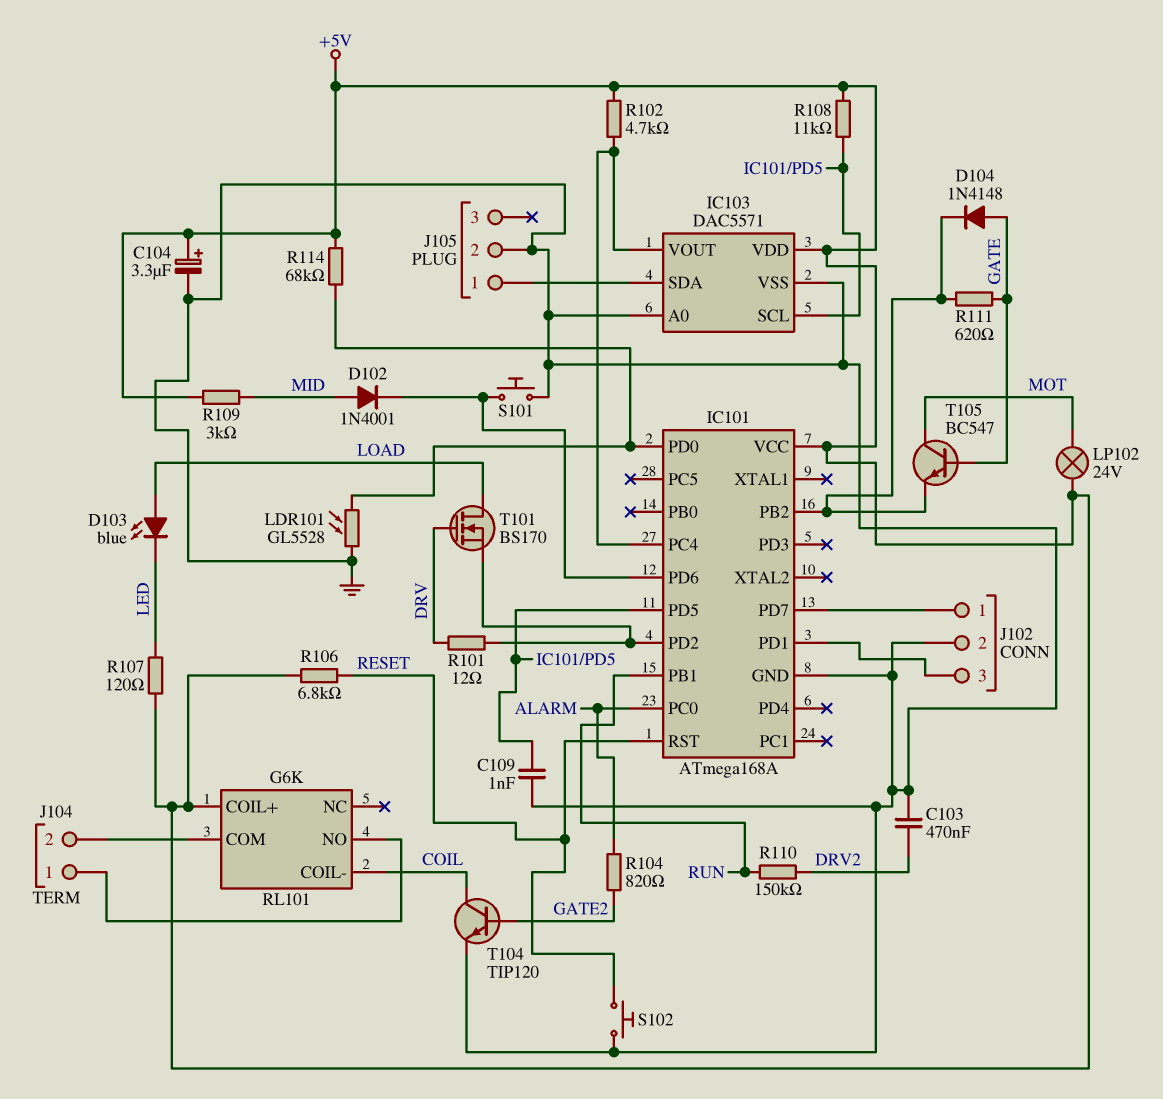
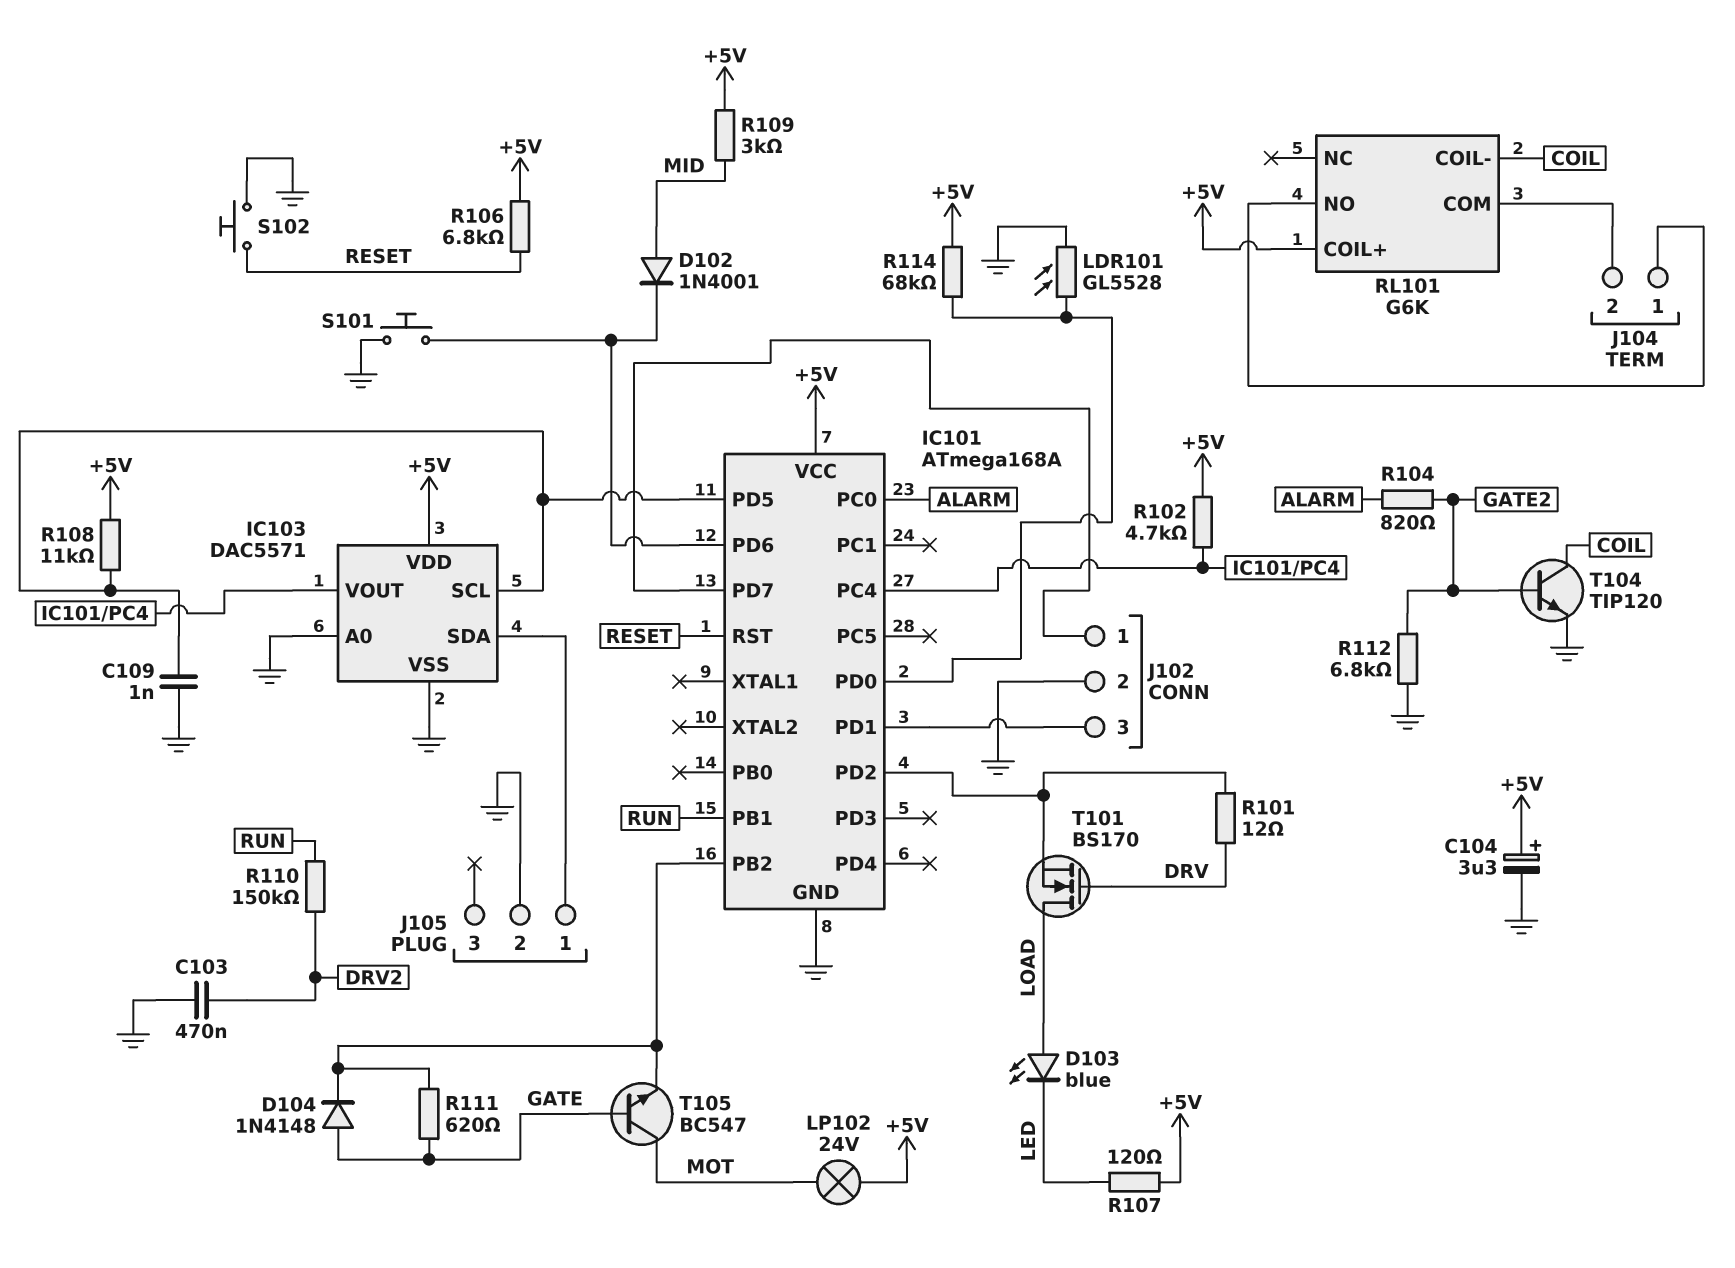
R112: none -> 6.8k (GATE2, GND)

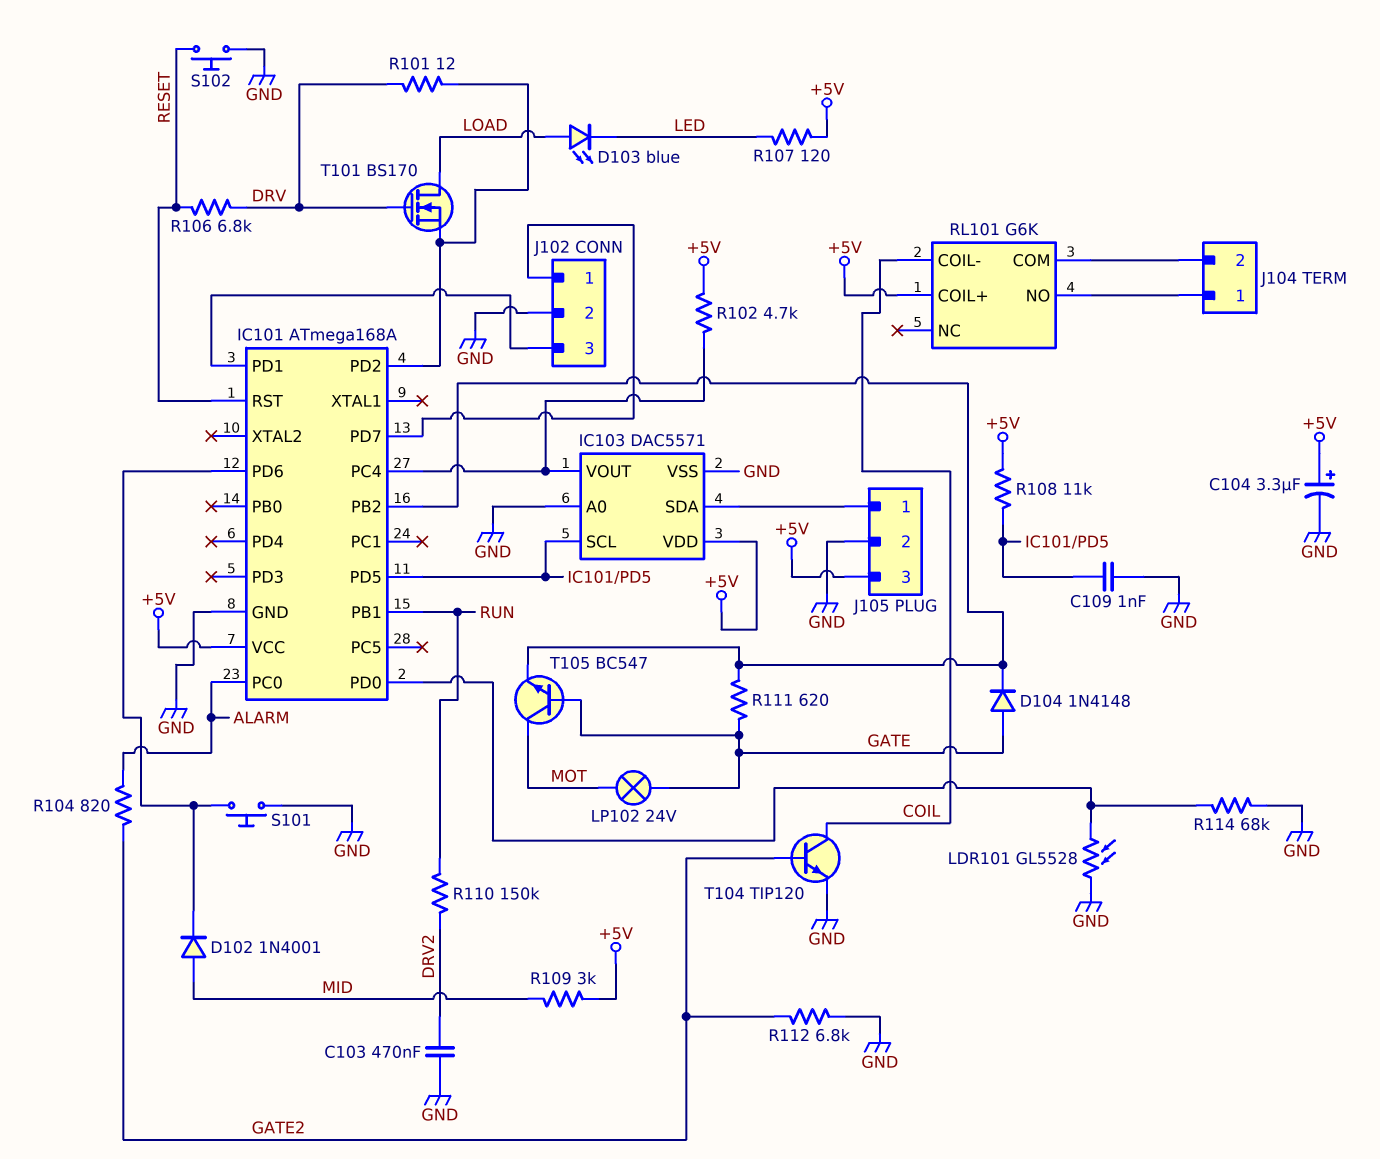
J105 pin 3: none -> +5V
LP102: lamp 24V (+5V, MOT) -> lamp 24V (GATE, MOT)
R106: 6.8k (+5V, RESET) -> 6.8k (DRV, RESET)
R114: 68k (+5V, IC101/PD0) -> 68k (GND, IC101/PD0)

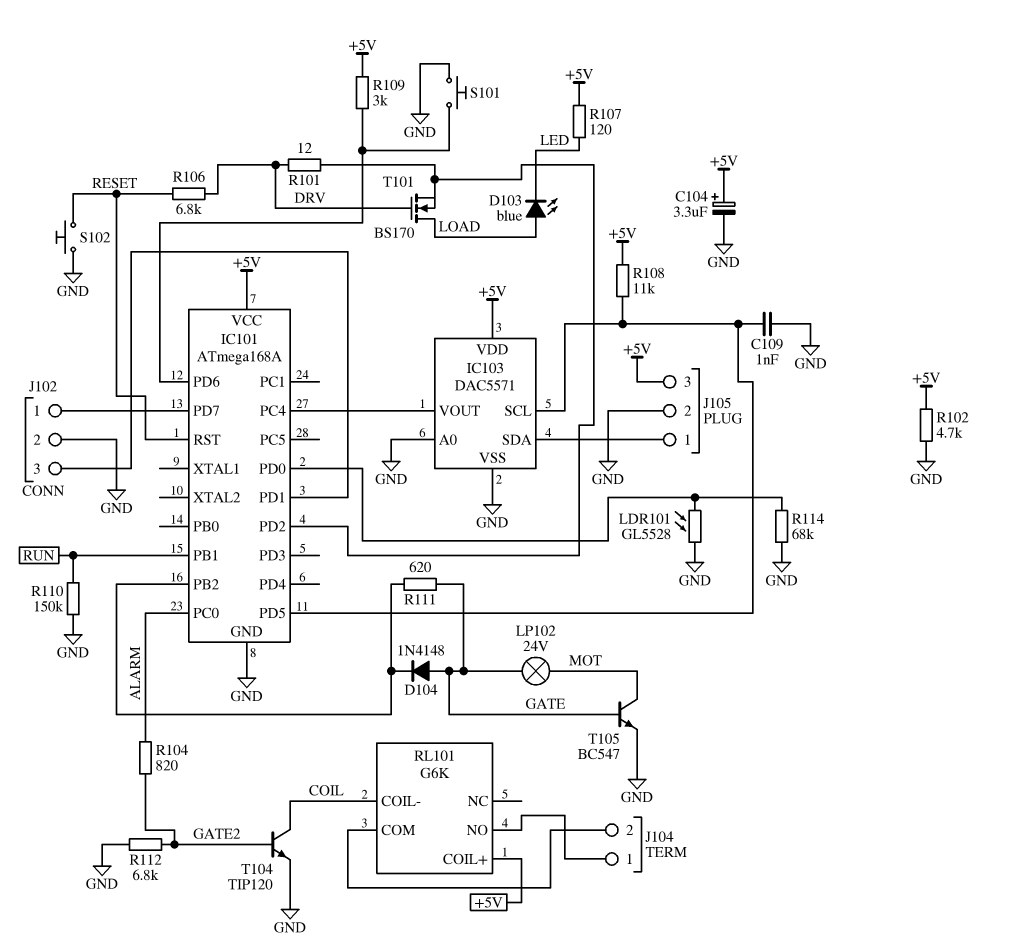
C103: 470nF (DRV2, GND) -> none
D102: diode 1N4001 (A MID, K IC101/PD6) -> none
R102: 4.7k (+5V, IC101/PC4) -> 4.7k (+5V, GND)
R109: 3k (+5V, MID) -> 3k (+5V, IC101/PD6)
R110: 150k (DRV2, RUN) -> 150k (GND, RUN)
T105: NPN BC547 (B GATE, C MOT, E IC101/PB2) -> NPN BC547 (B GATE, C MOT, E GND)

